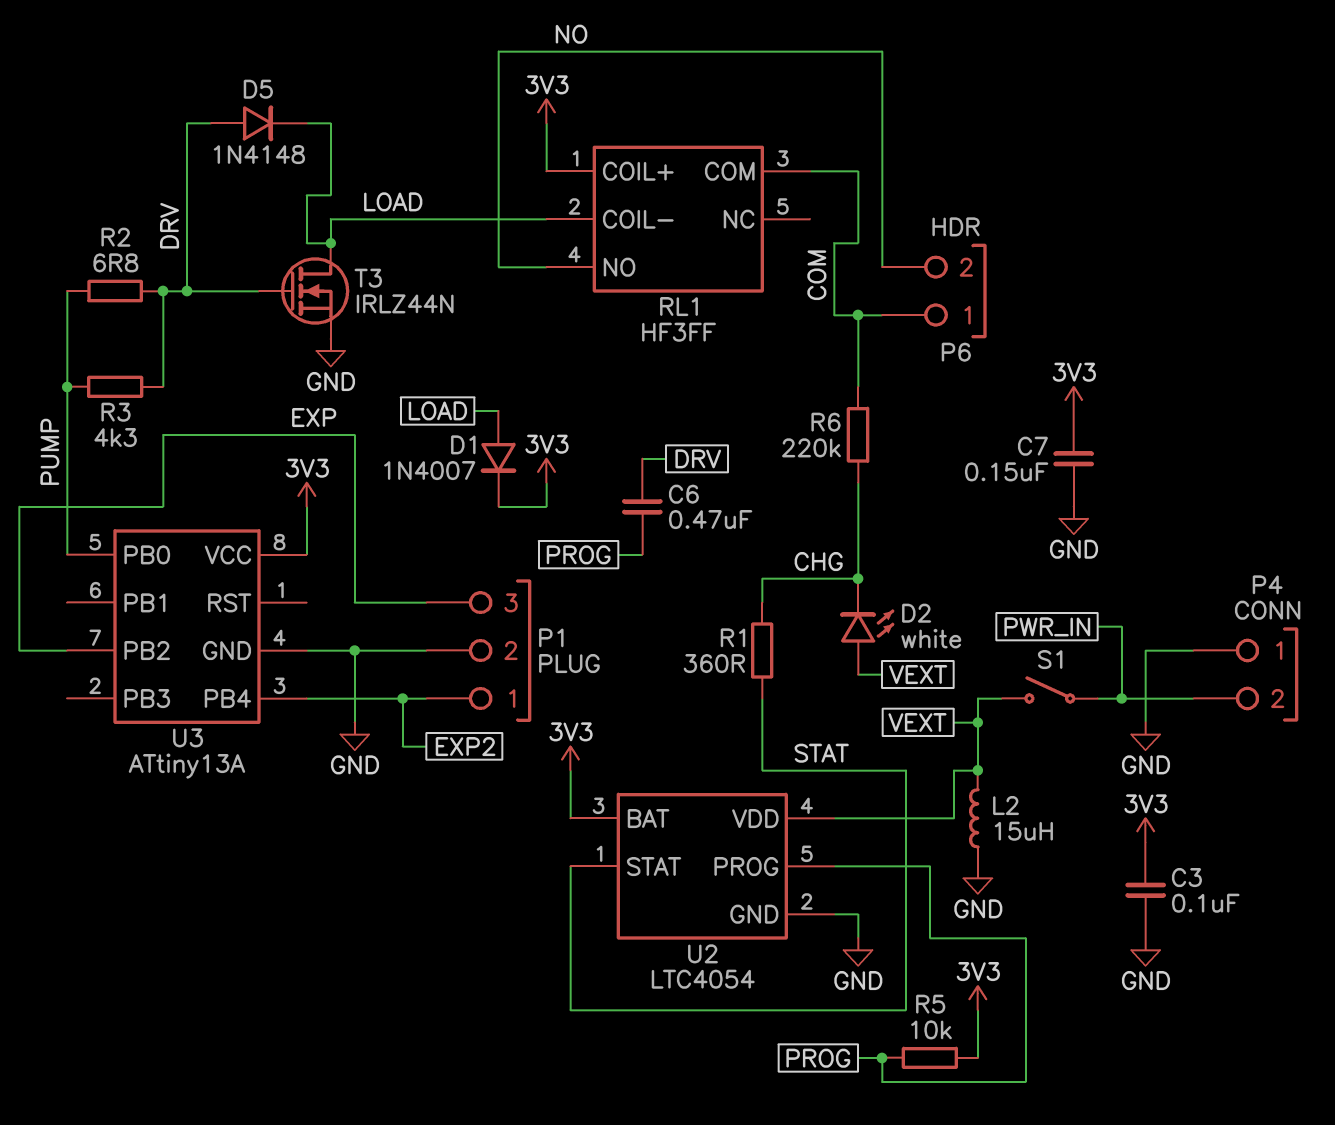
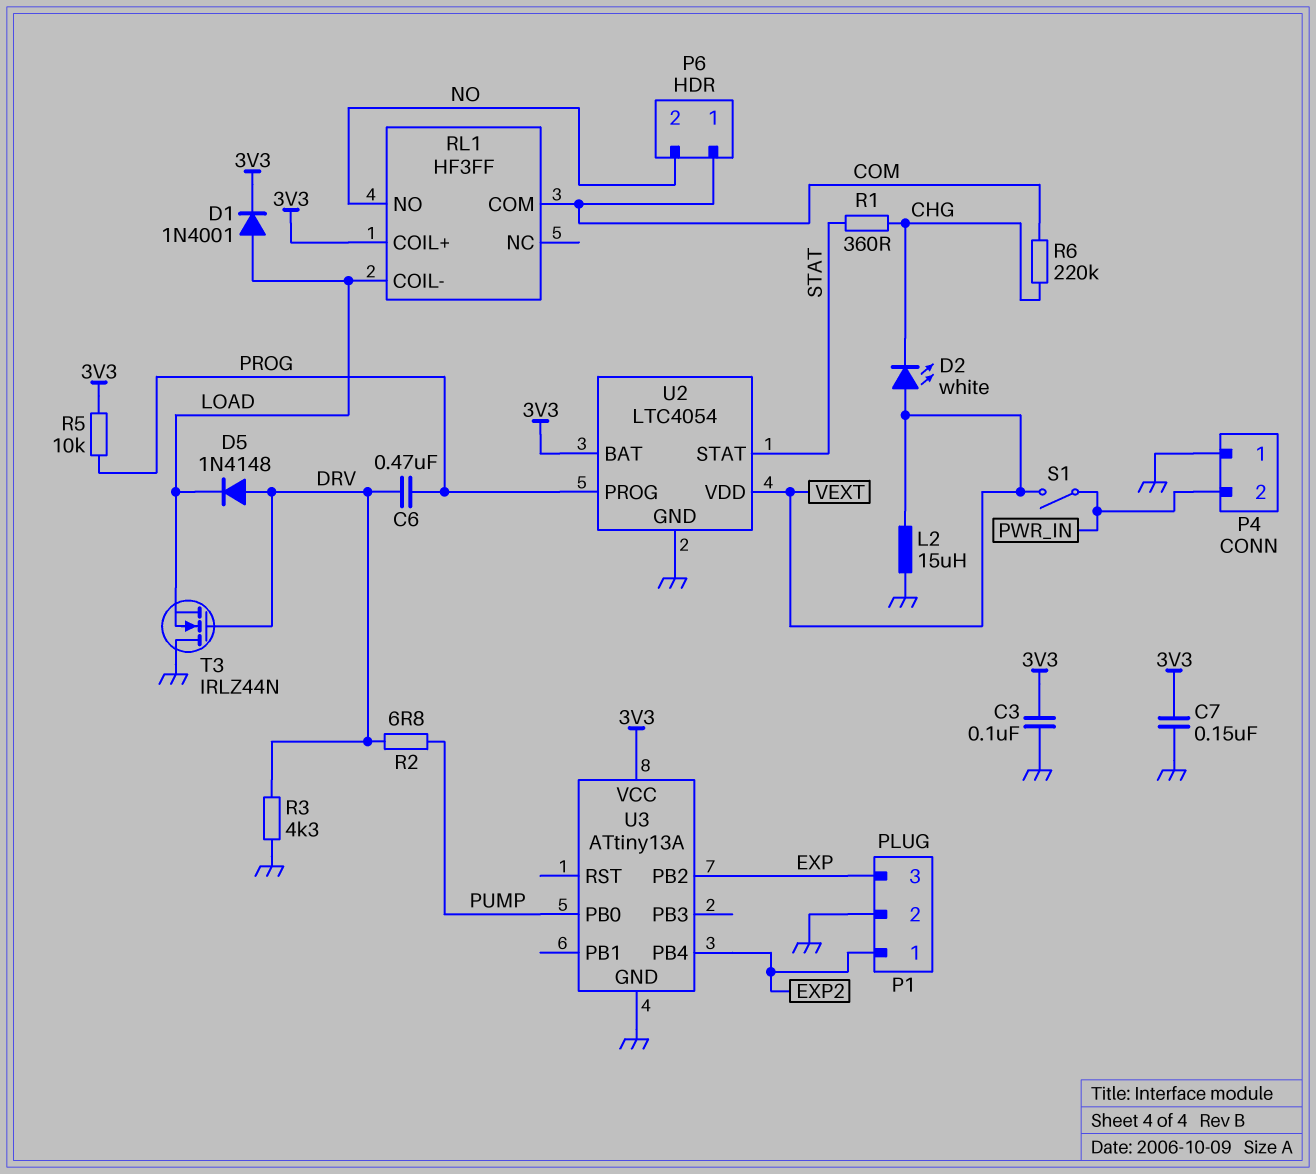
D1: diode 1N4007 (A LOAD, K 3V3) -> diode 1N4001 (A LOAD, K 3V3)
R3: 4.3k (DRV, PUMP) -> 4.3k (DRV, GND)
T3: NMOS IRLZ44N (G DRV, D LOAD, S GND) -> NMOS IRLZ44N (G DRV, D GND, S LOAD)

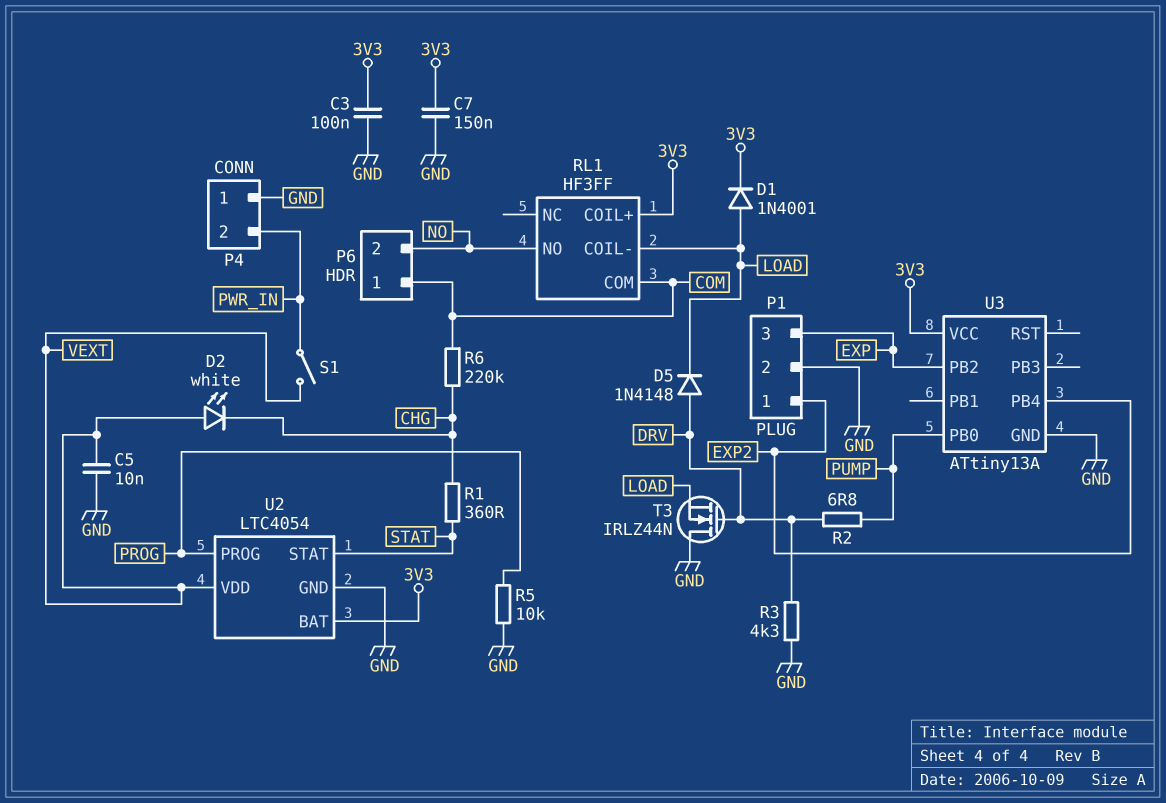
C5: none -> 10nF (GND, VEXT)
C6: 470nF (DRV, PROG) -> none
L2: 15uH (GND, VEXT) -> none
R5: 10k (3V3, PROG) -> 10k (GND, PROG)

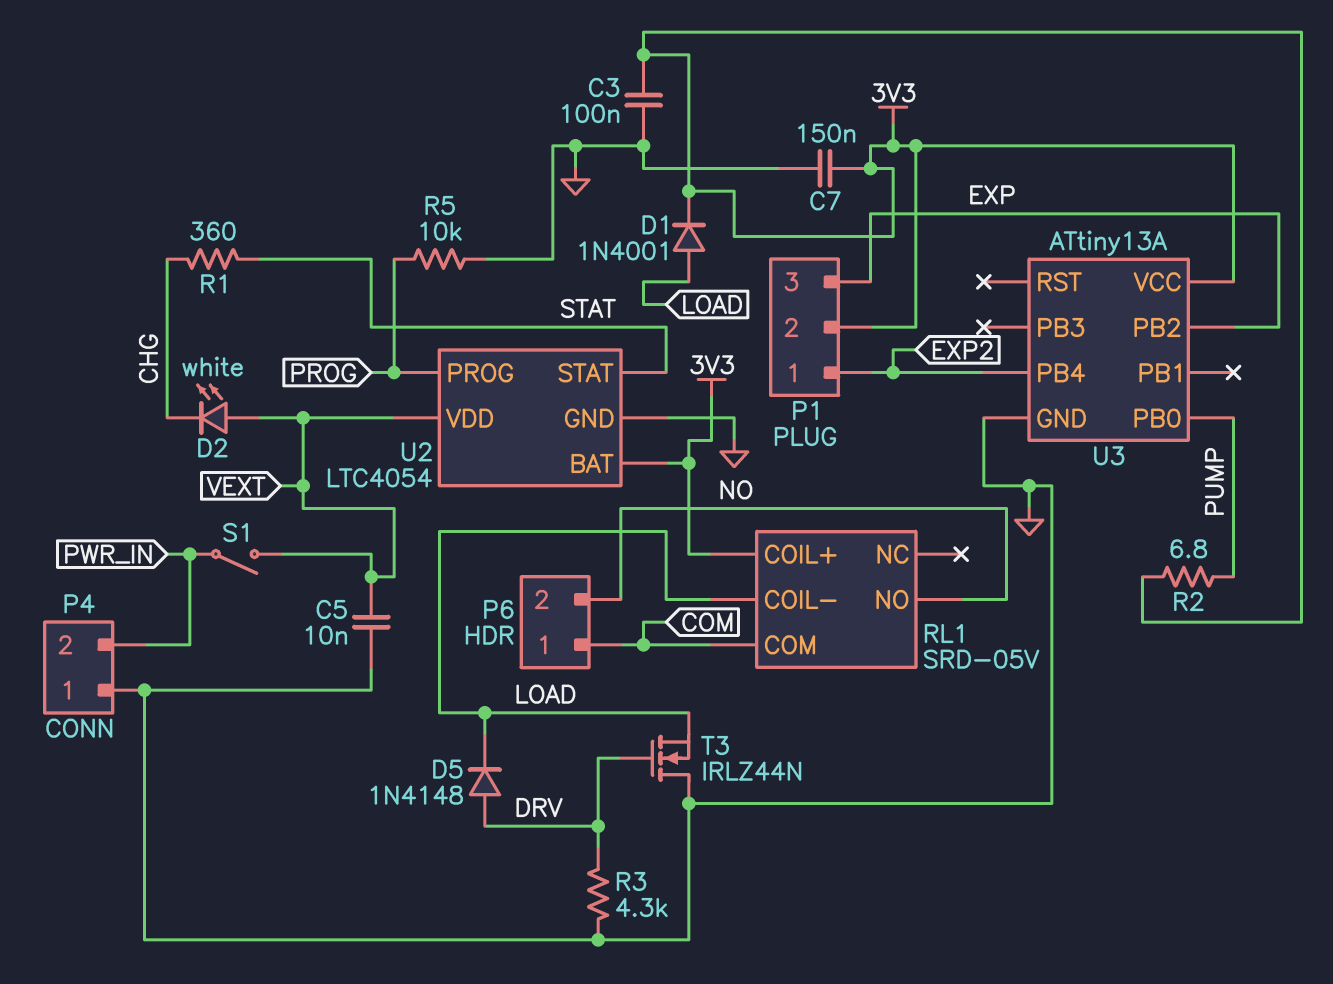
P1 pin 2: GND -> 3V3
R2: 6.8 (DRV, PUMP) -> 6.8 (3V3, PUMP)
R6: 220k (CHG, COM) -> none
RL1: HF3FF -> SRD-05V

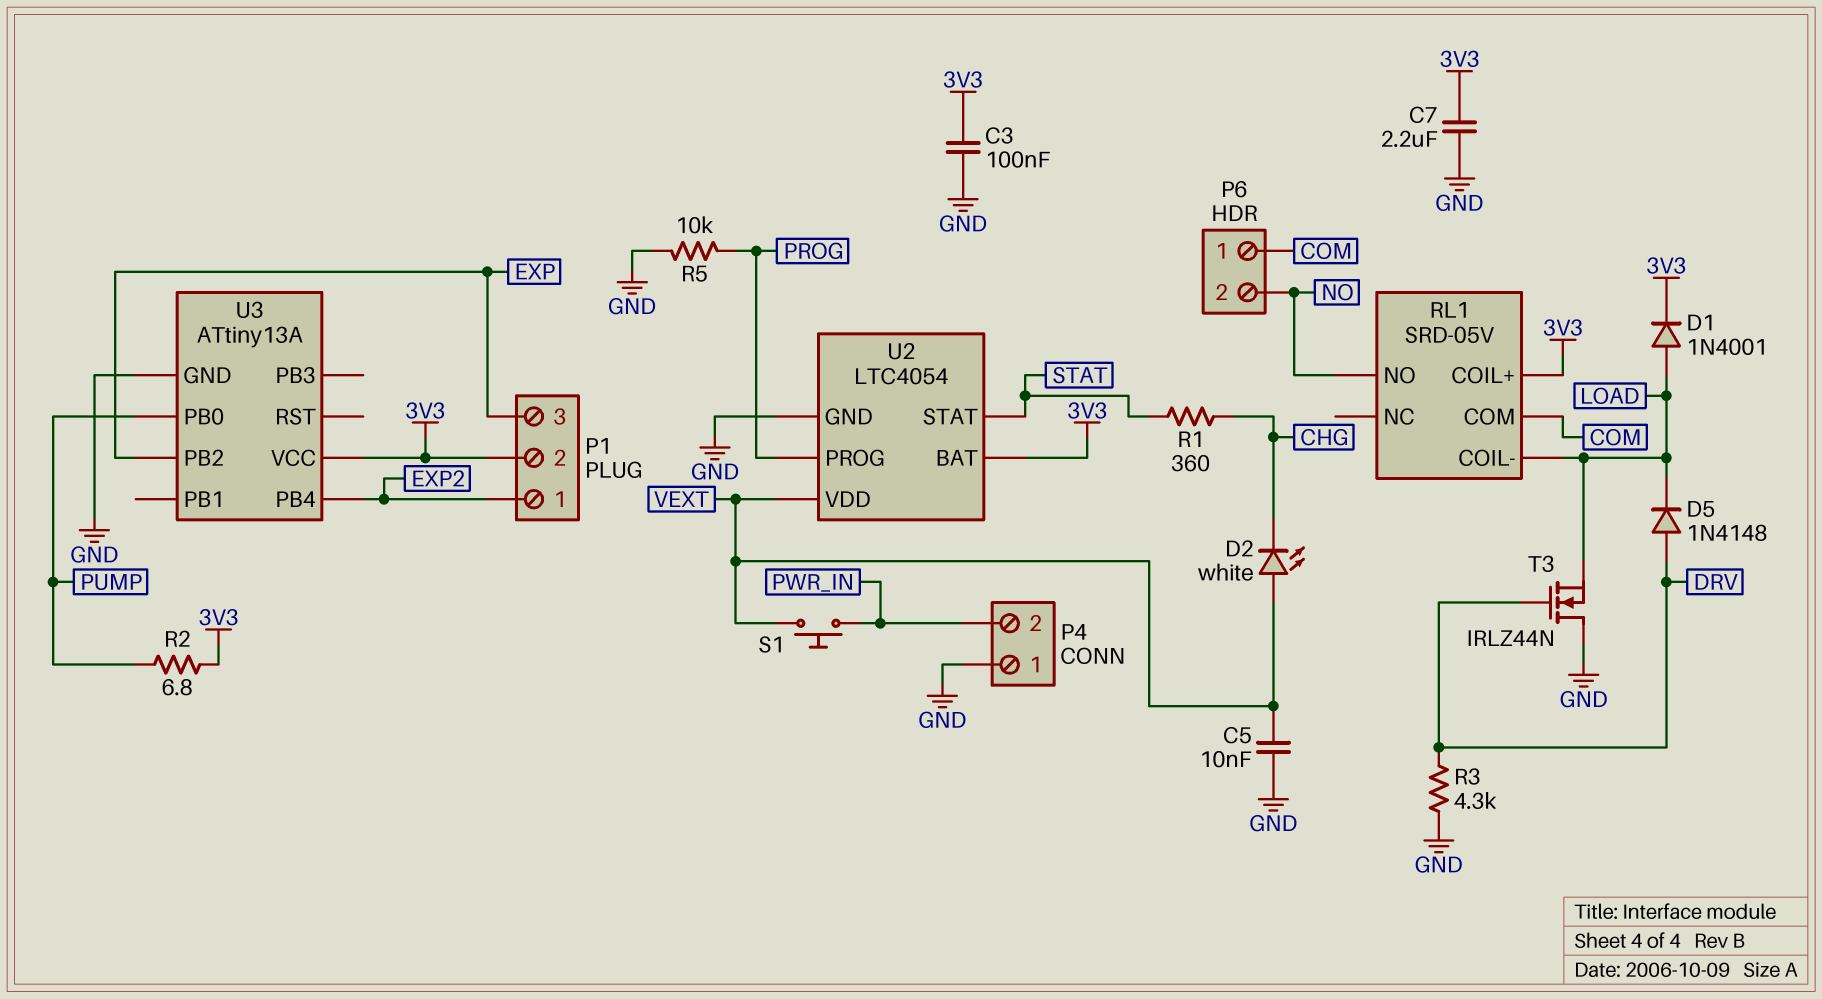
C7: 150nF (3V3, GND) -> 2.2uF (3V3, GND)
S1: switch (PWR_IN, VEXT) -> button (PWR_IN, VEXT)

